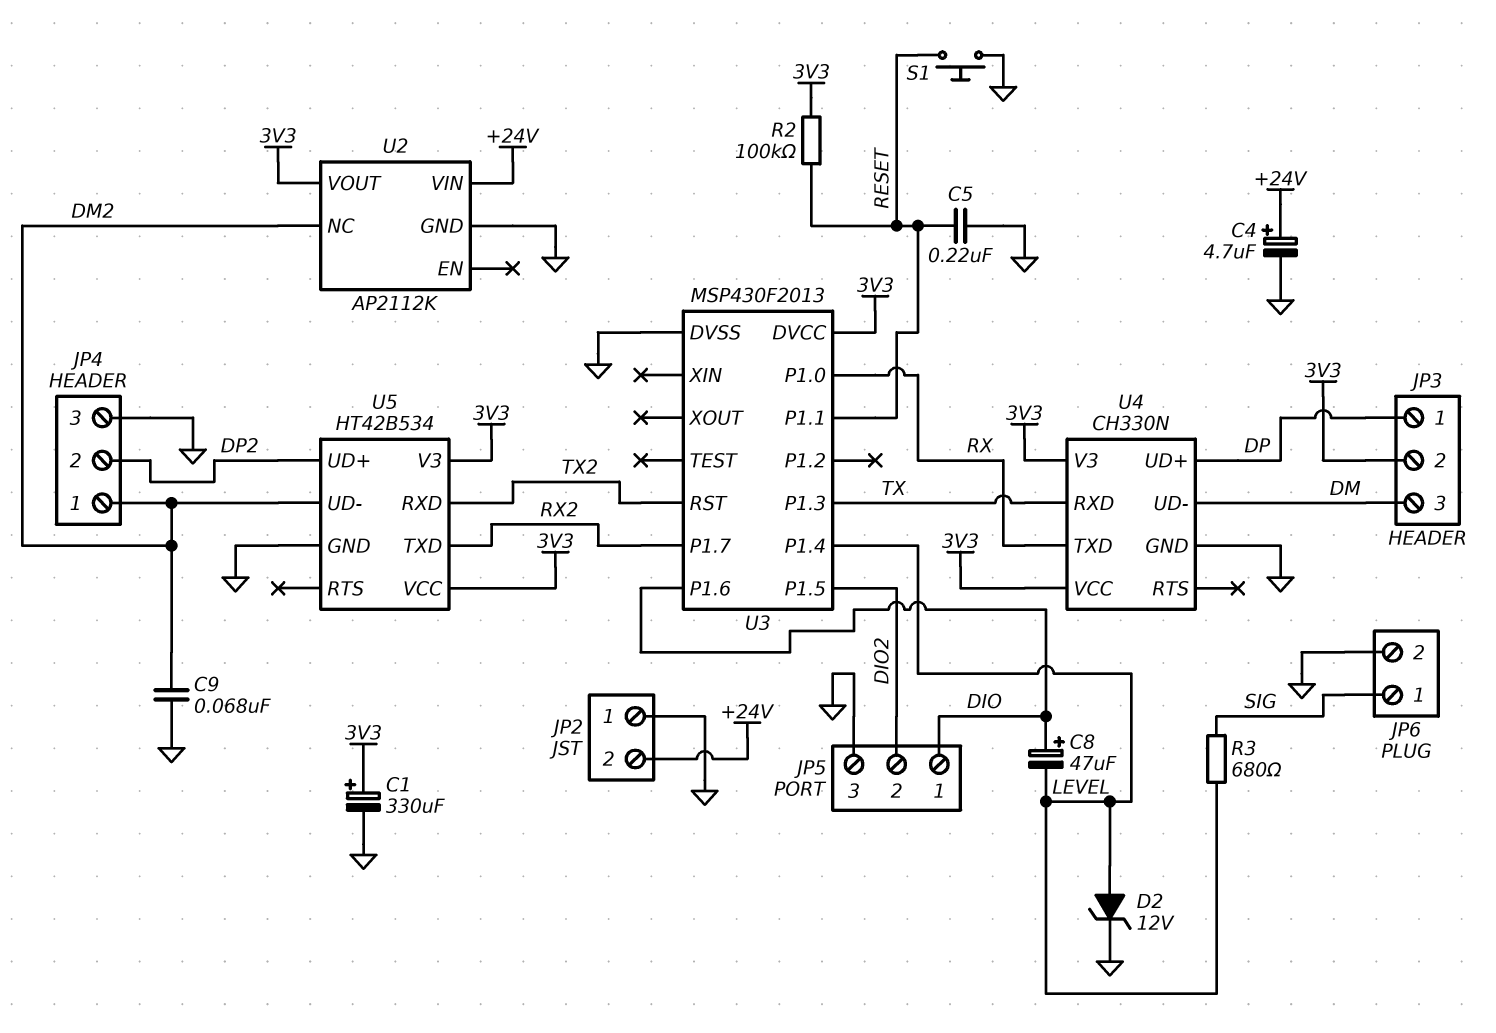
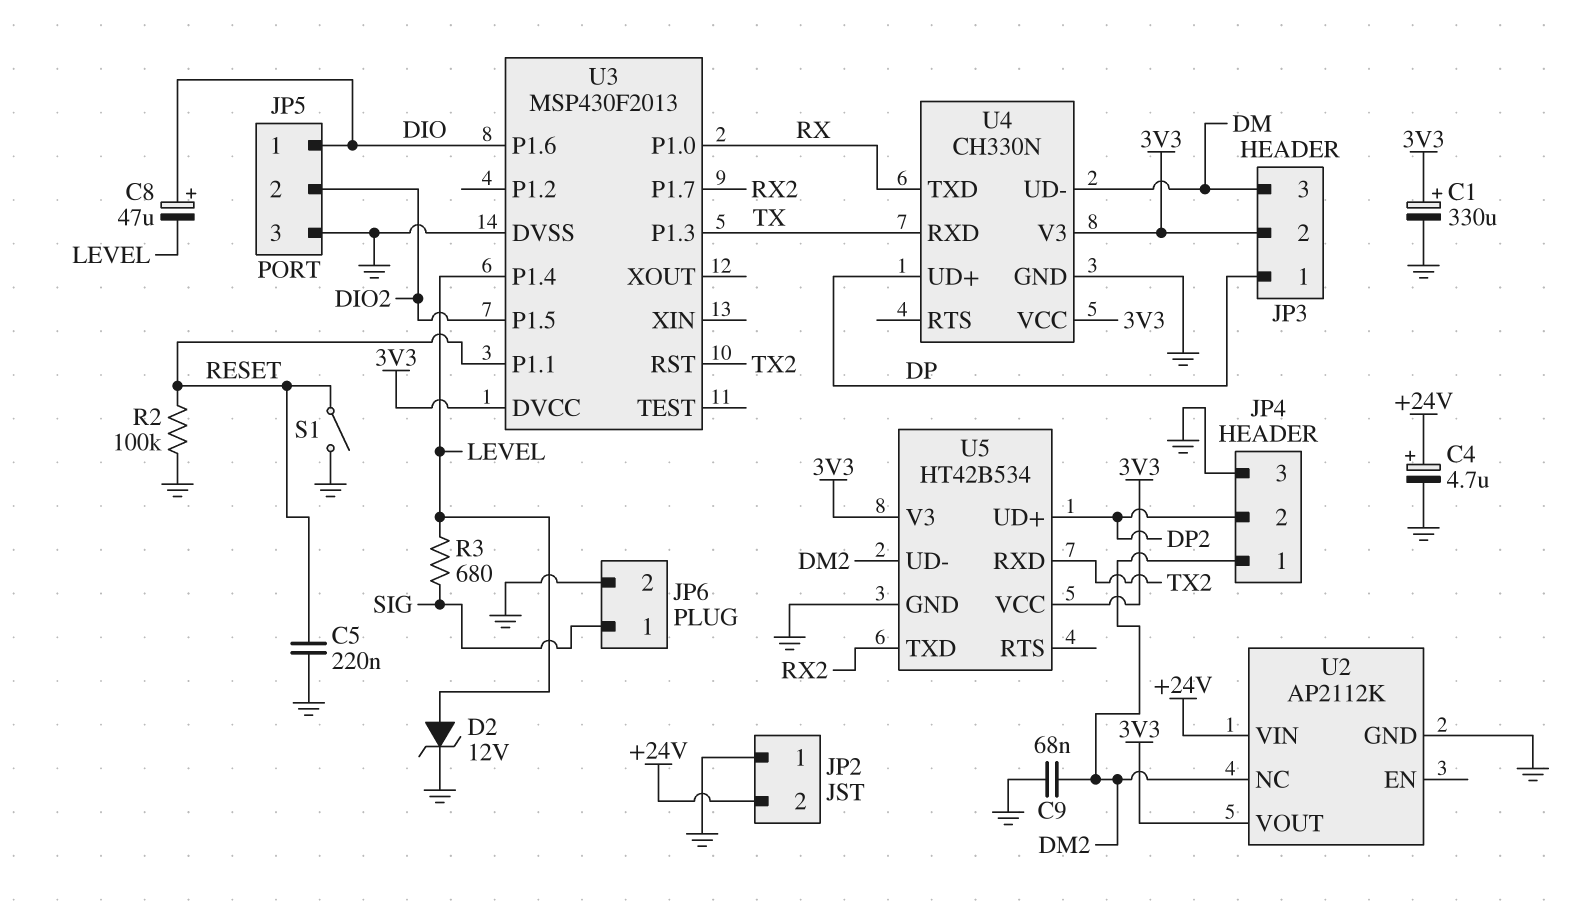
R2: 100k (3V3, RESET) -> 100k (GND, RESET)
S1: button (GND, RESET) -> switch (GND, RESET)

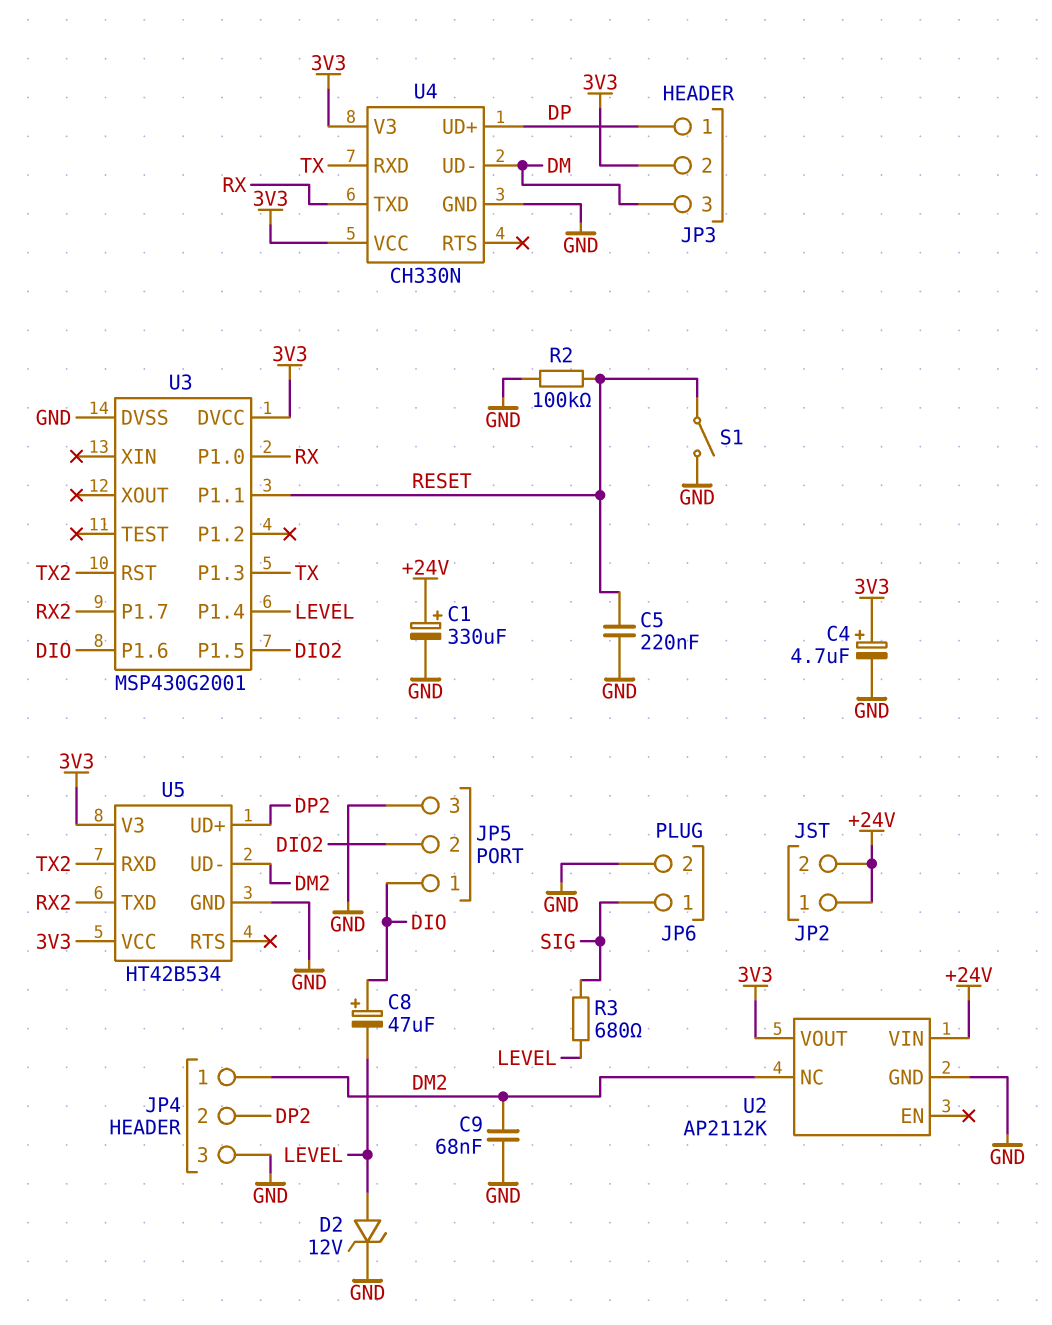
C1: 330uF (plus 3V3, minus GND) -> 330uF (plus +24V, minus GND)
C4: 4.7uF (plus +24V, minus GND) -> 4.7uF (plus 3V3, minus GND)
JP2 pin 1: GND -> +24V
U3: MSP430F2013 -> MSP430G2001

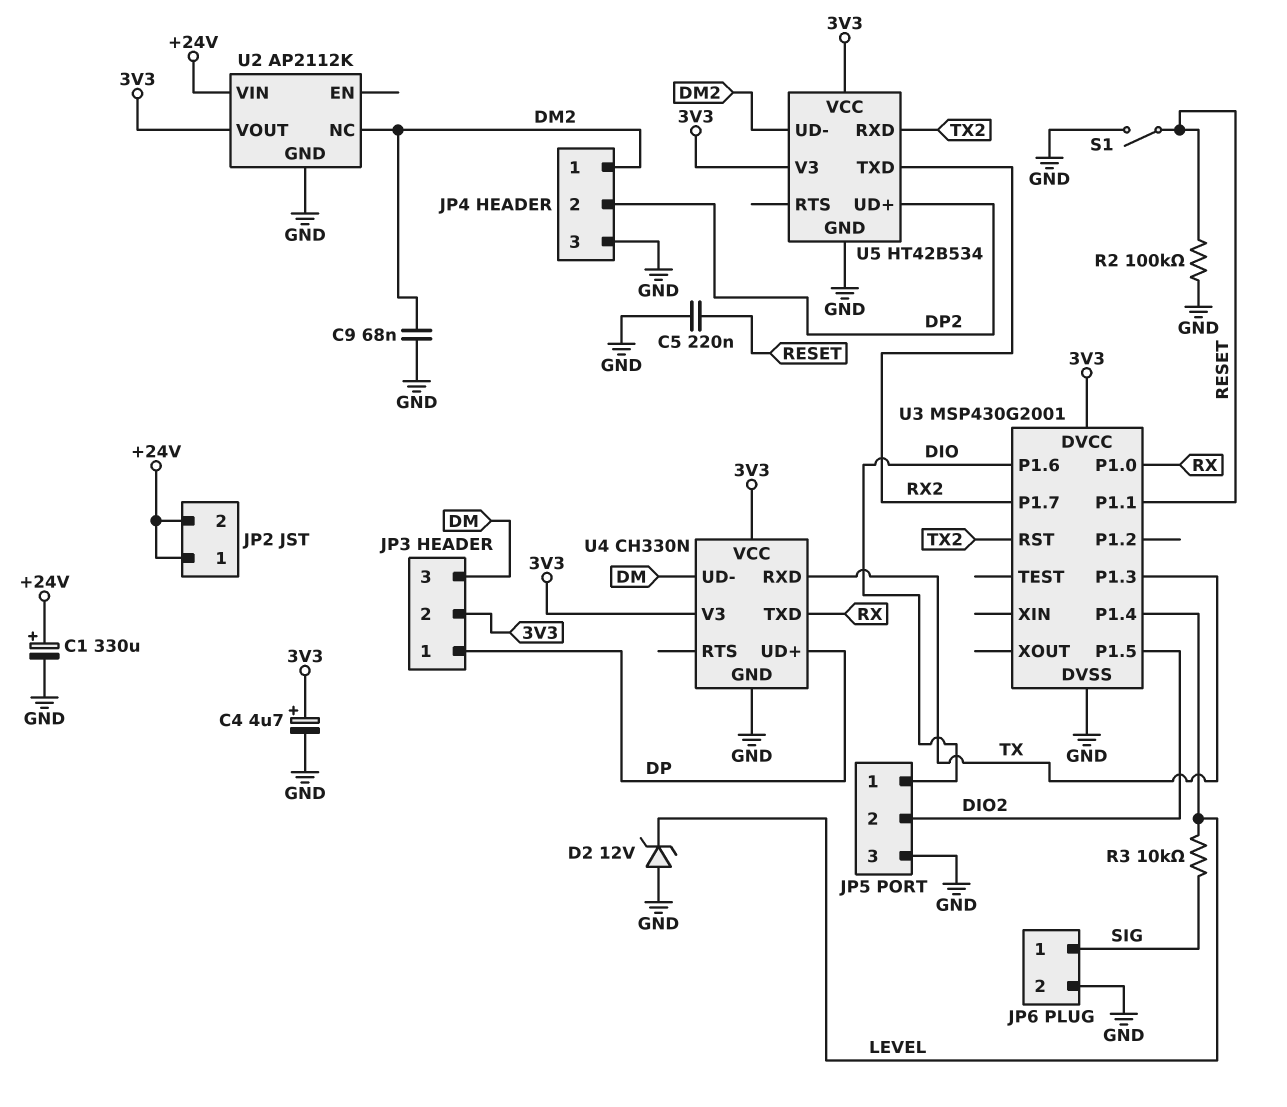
C8: 47uF (plus DIO, minus LEVEL) -> none
D2: zener 12V (A LEVEL, K GND) -> zener 12V (A GND, K LEVEL)
R3: 680 (LEVEL, SIG) -> 10k (LEVEL, SIG)

